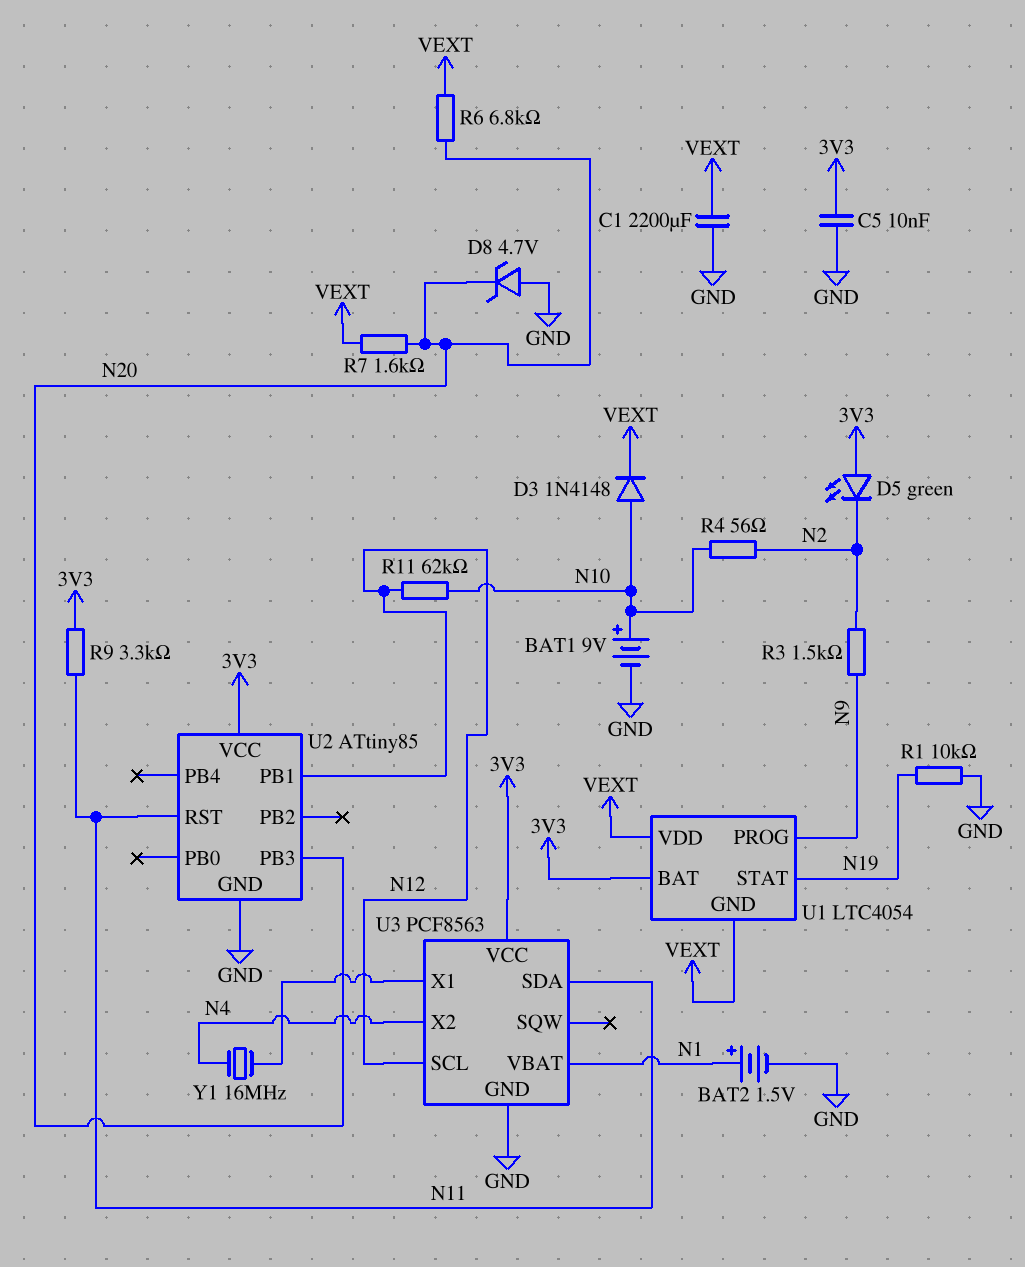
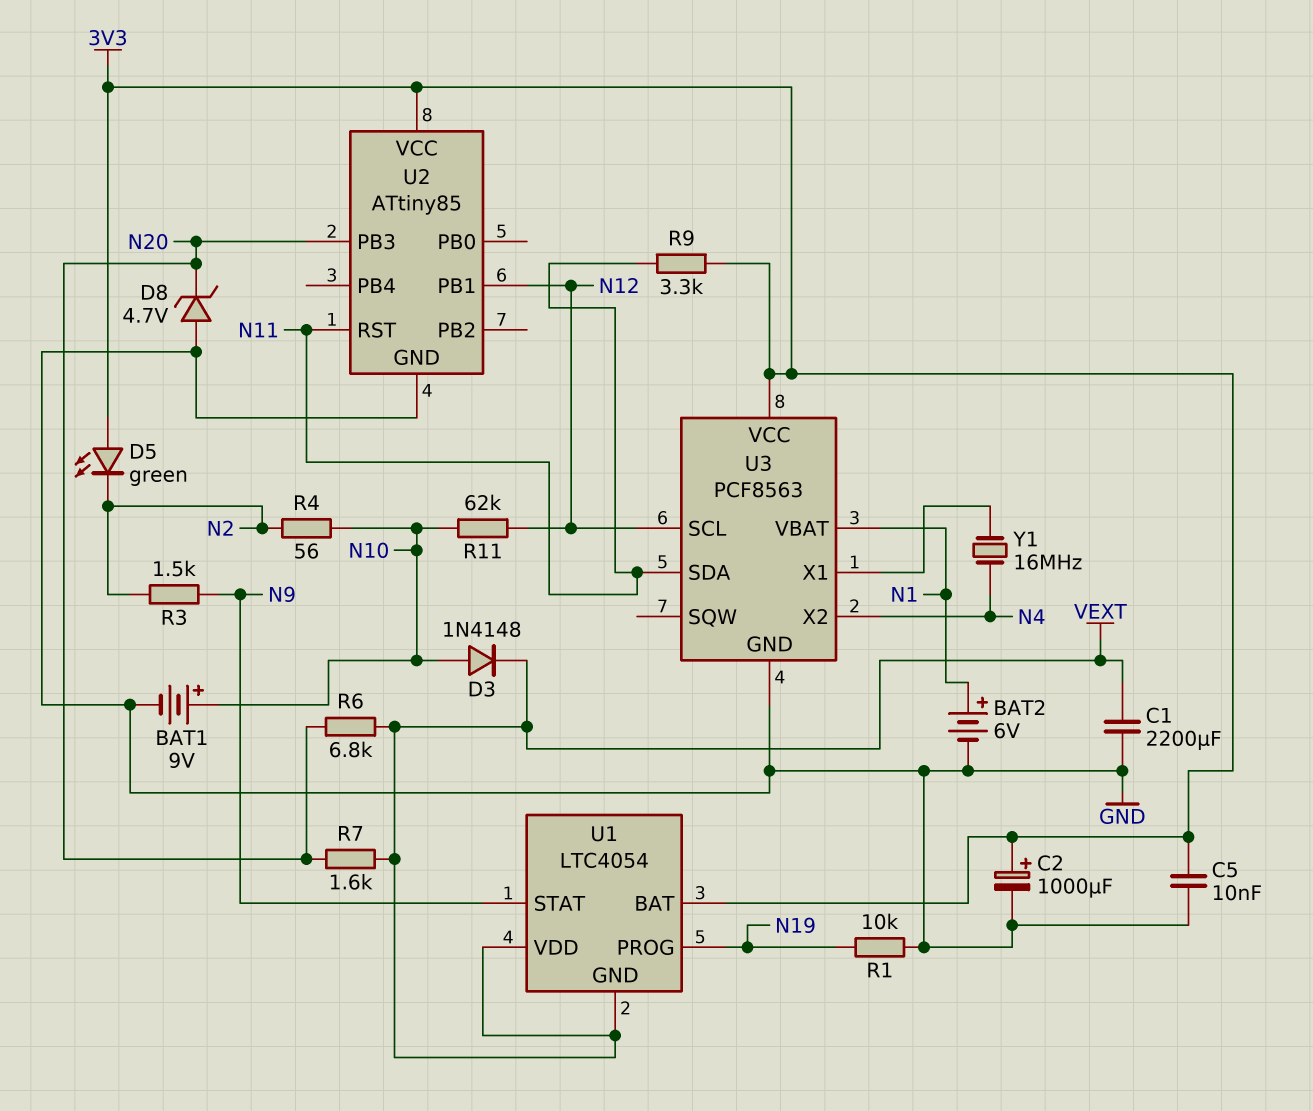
BAT2: 1.5V (plus N1, minus GND) -> 6V (plus N1, minus GND)
C2: none -> 1000uF (plus 3V3, minus GND)
U1 pin PROG: N9 -> N19
U1 pin STAT: N19 -> N9

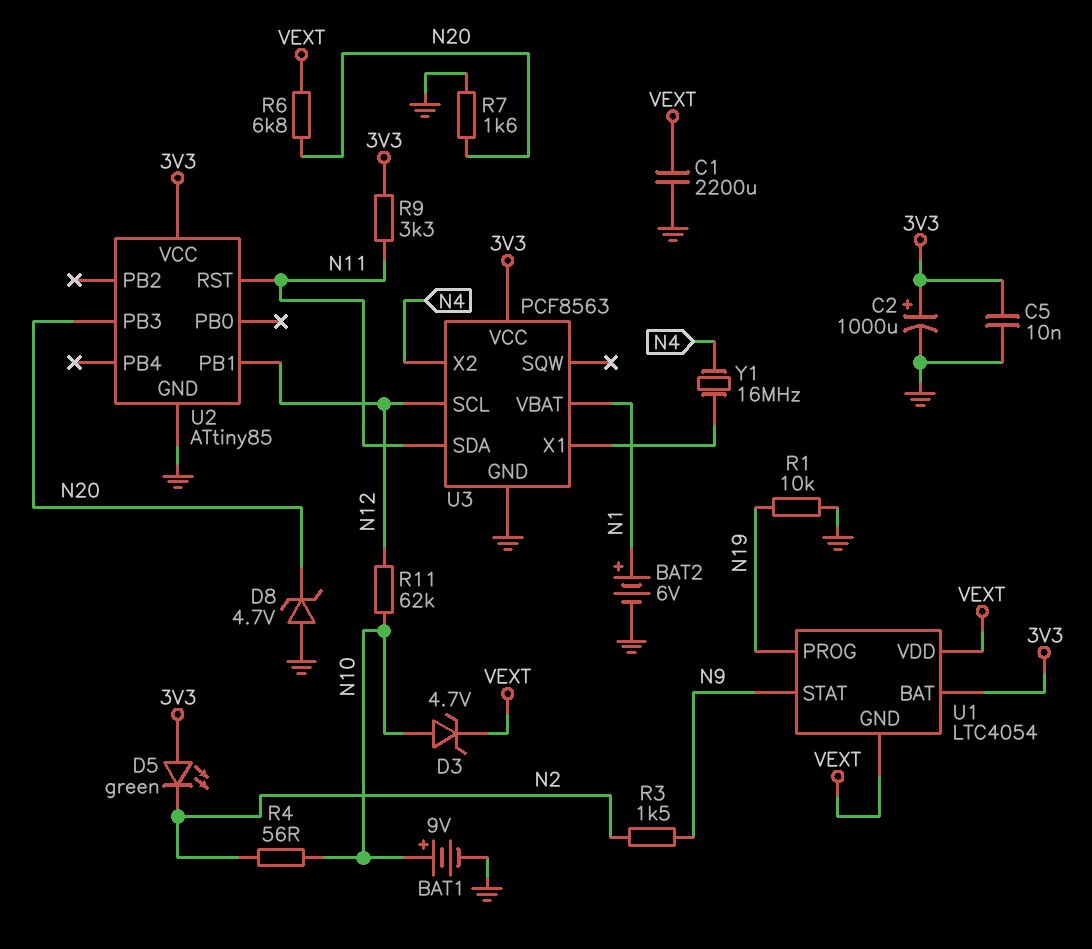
D3: diode 1N4148 (A N10, K VEXT) -> zener 4.7V (A N10, K VEXT)
R7: 1.6k (N20, VEXT) -> 1.6k (GND, N20)

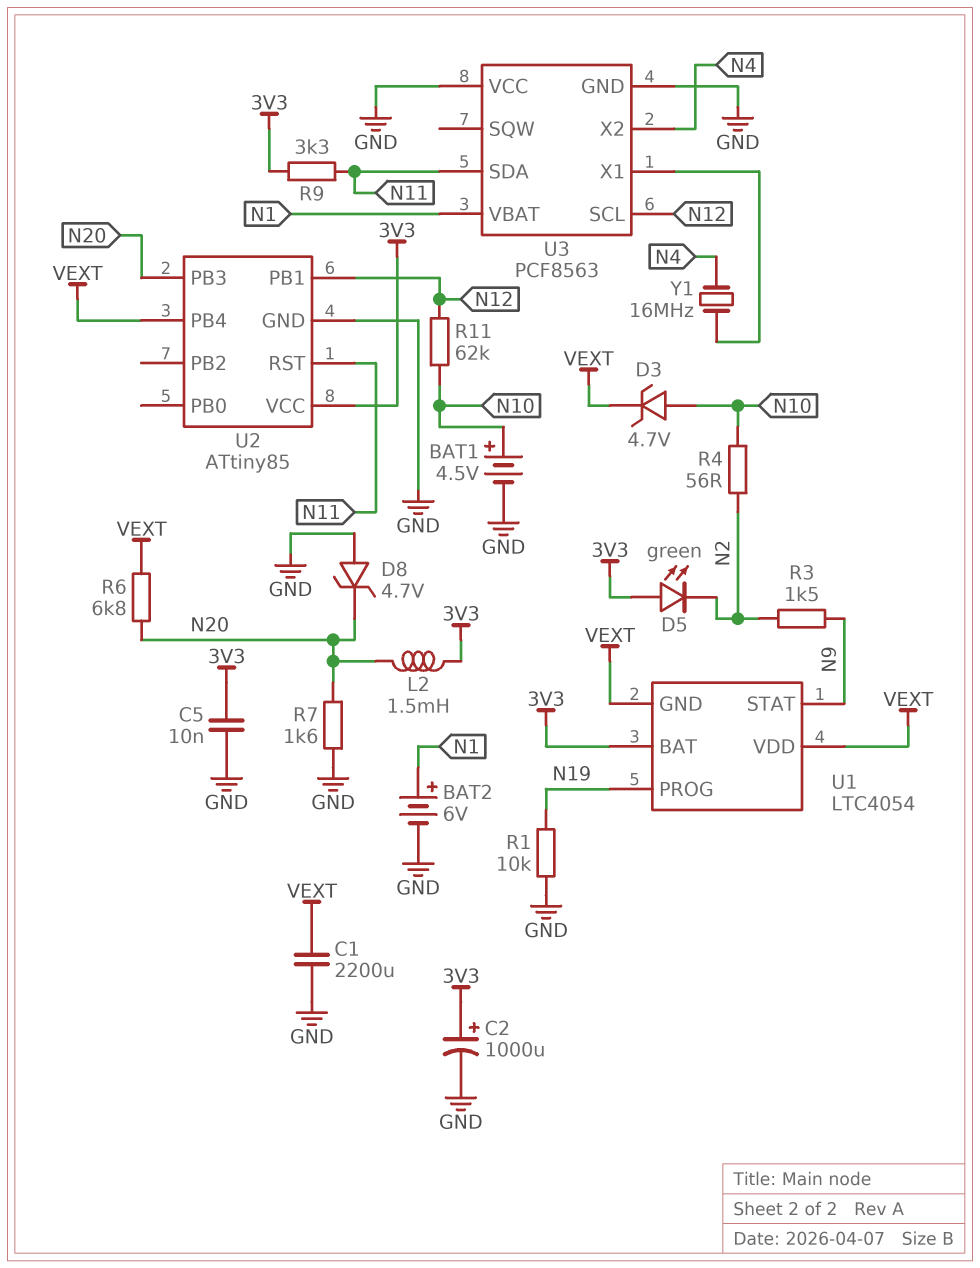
BAT1: 9V (plus N10, minus GND) -> 4.5V (plus N10, minus GND)
L2: none -> 1.5mH (3V3, N20)
U2 pin PB4: none -> VEXT
U3 pin VCC: 3V3 -> GND

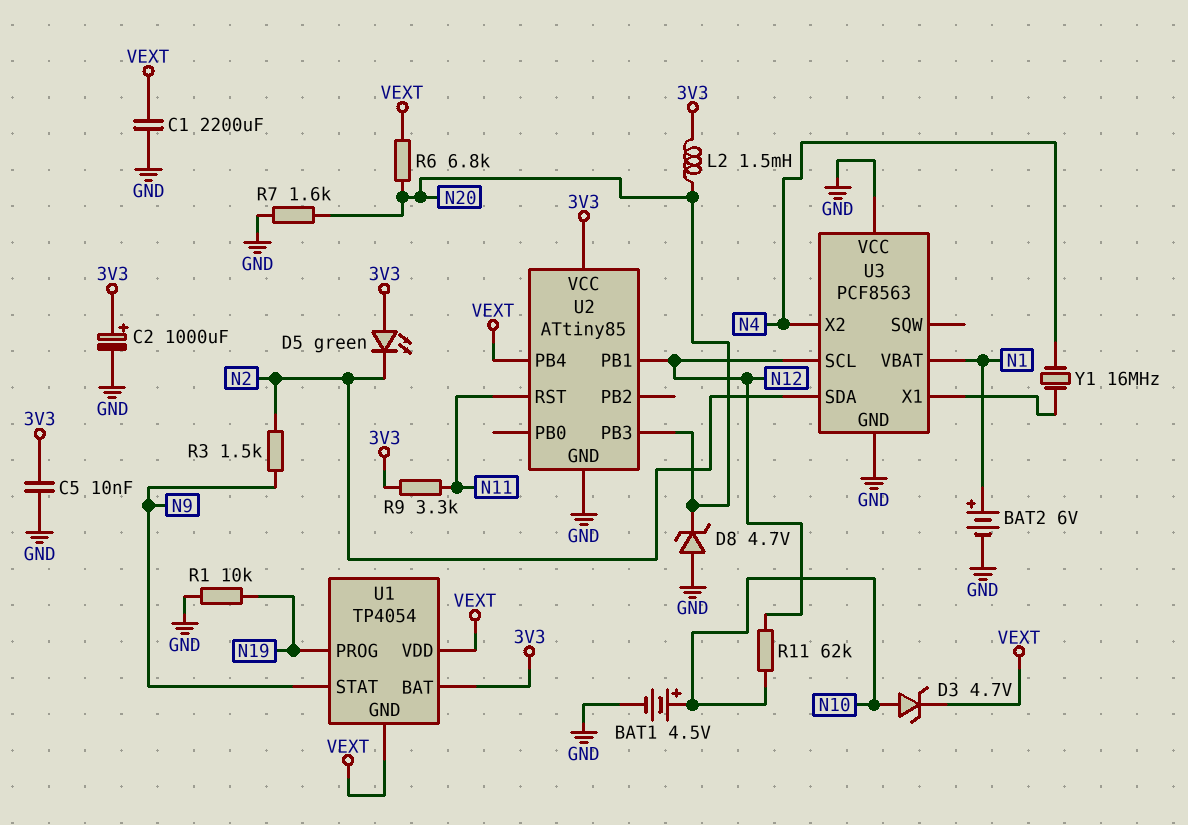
R4: 56 (N2, N10) -> none
U1: LTC4054 -> TP4054
U3 pin SDA: N11 -> N2

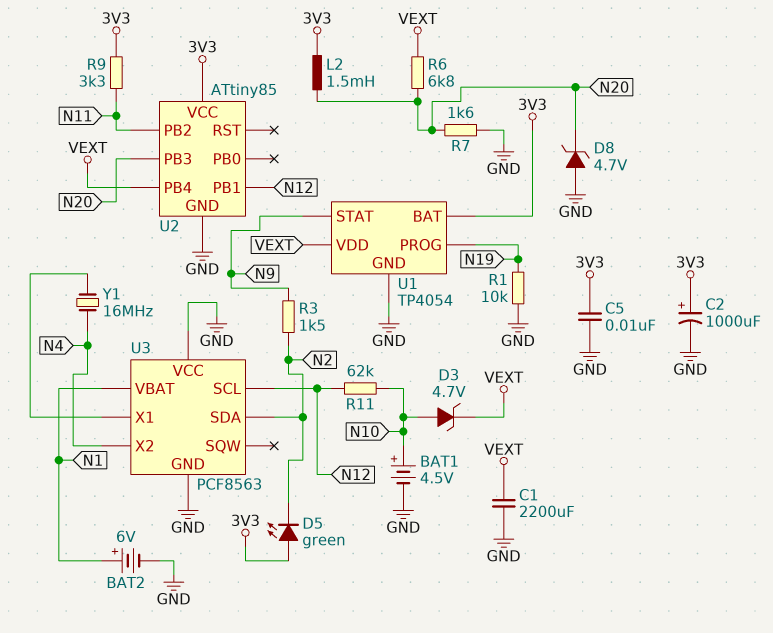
U1 pin GND: VEXT -> GND
U2 pin PB2: none -> N11
U2 pin RST: N11 -> none

